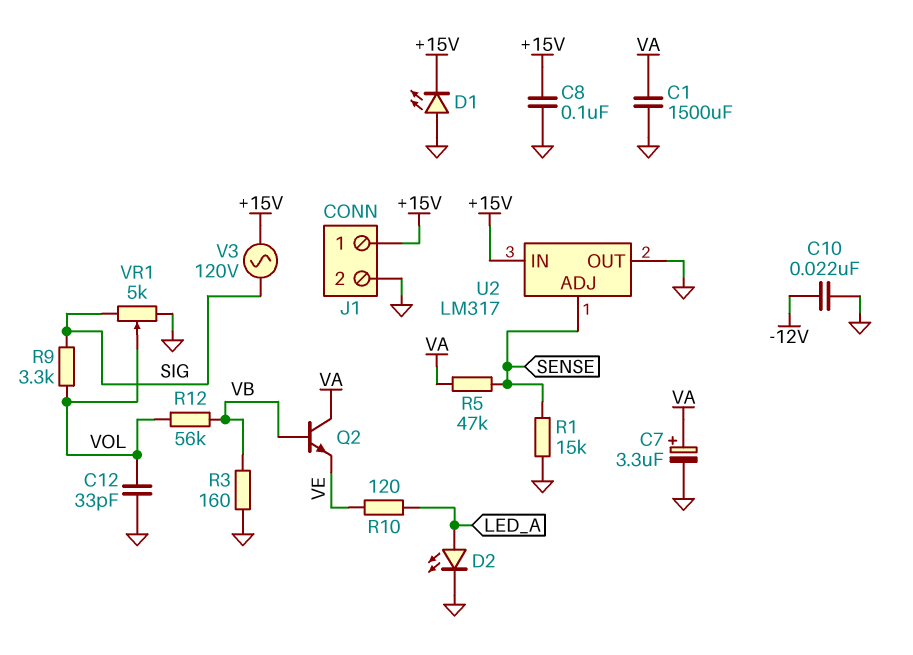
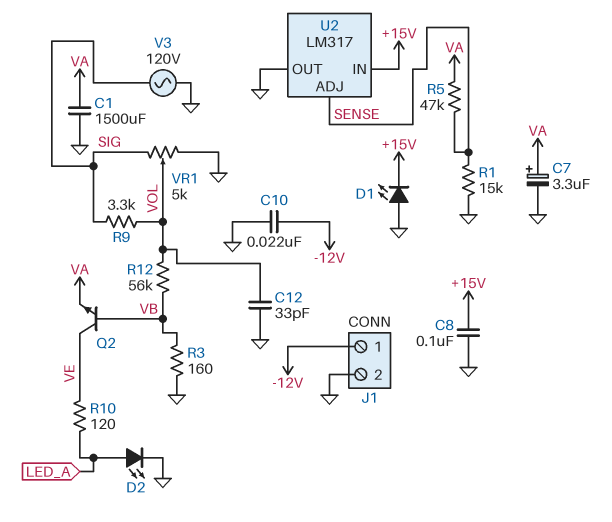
J1 pin 1: +15V -> -12V
Q2: NPN (B VB, C VA, E VE) -> NPN (B VB, C VE, E VA)
V3: AC 120V (+15V, SIG) -> AC 120V (GND, SIG)

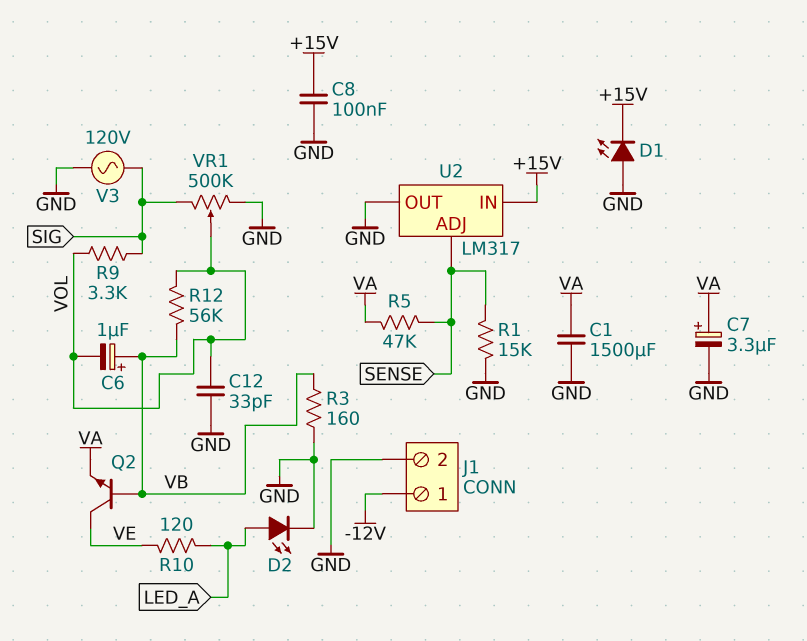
C6: none -> 1uF (plus VB, minus VOL)
C10: 22nF (-12V, GND) -> none
VR1: 5k (GND, SIG, wiper VOL) -> 500k (GND, SIG, wiper VOL)

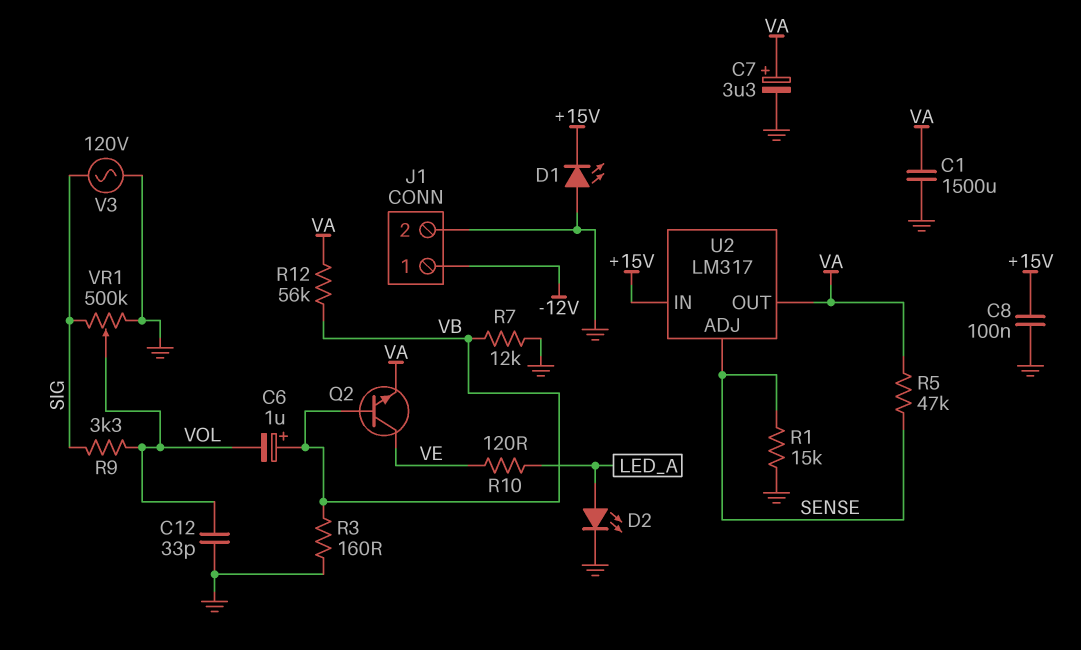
R7: none -> 12k (GND, VB)
R12: 56k (VB, VOL) -> 56k (VA, VB)
U2 pin OUT: GND -> VA

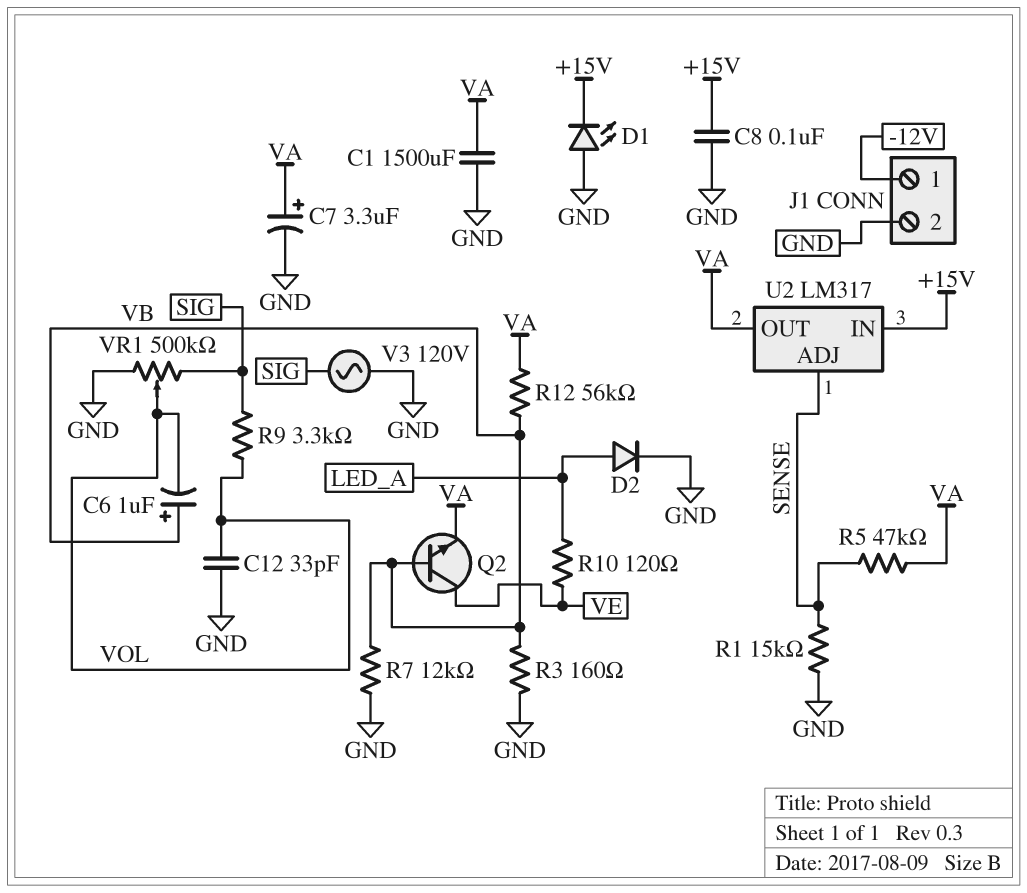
D2: LED (A LED_A, K GND) -> diode (A LED_A, K GND)

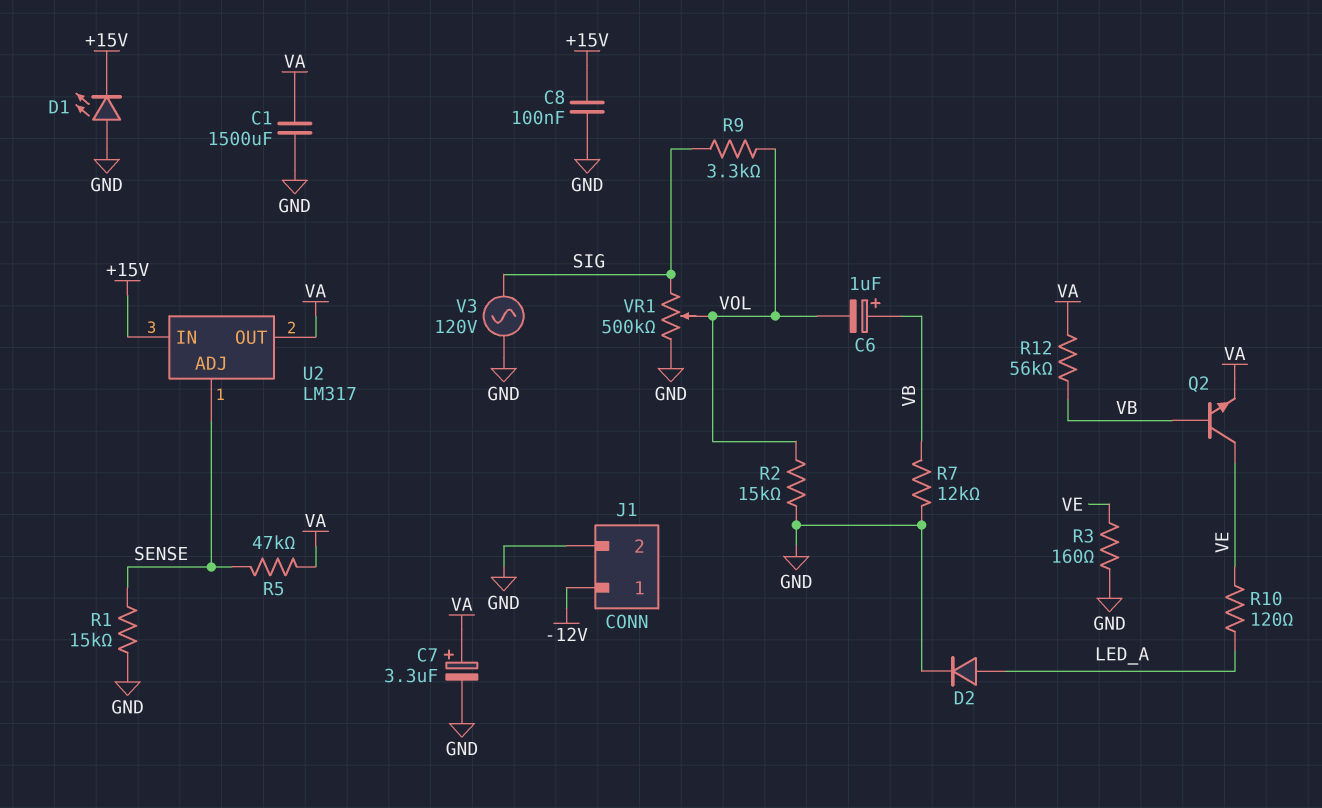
C12: 33pF (GND, VOL) -> none
R2: none -> 15k (GND, VOL)
R3: 160 (GND, VB) -> 160 (GND, VE)

